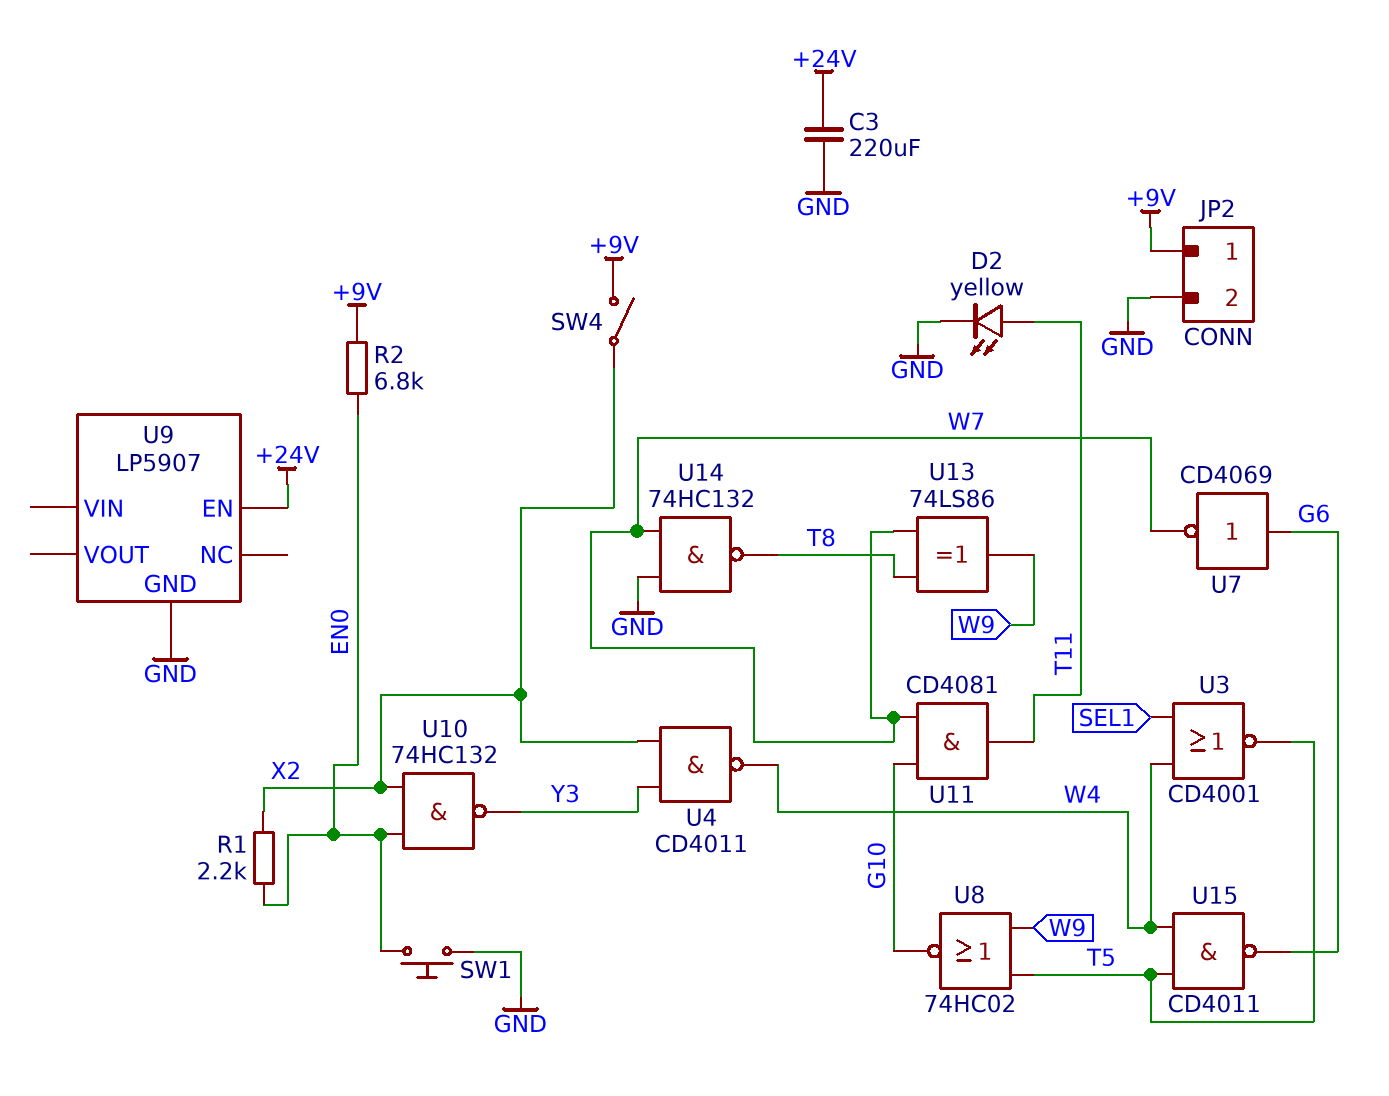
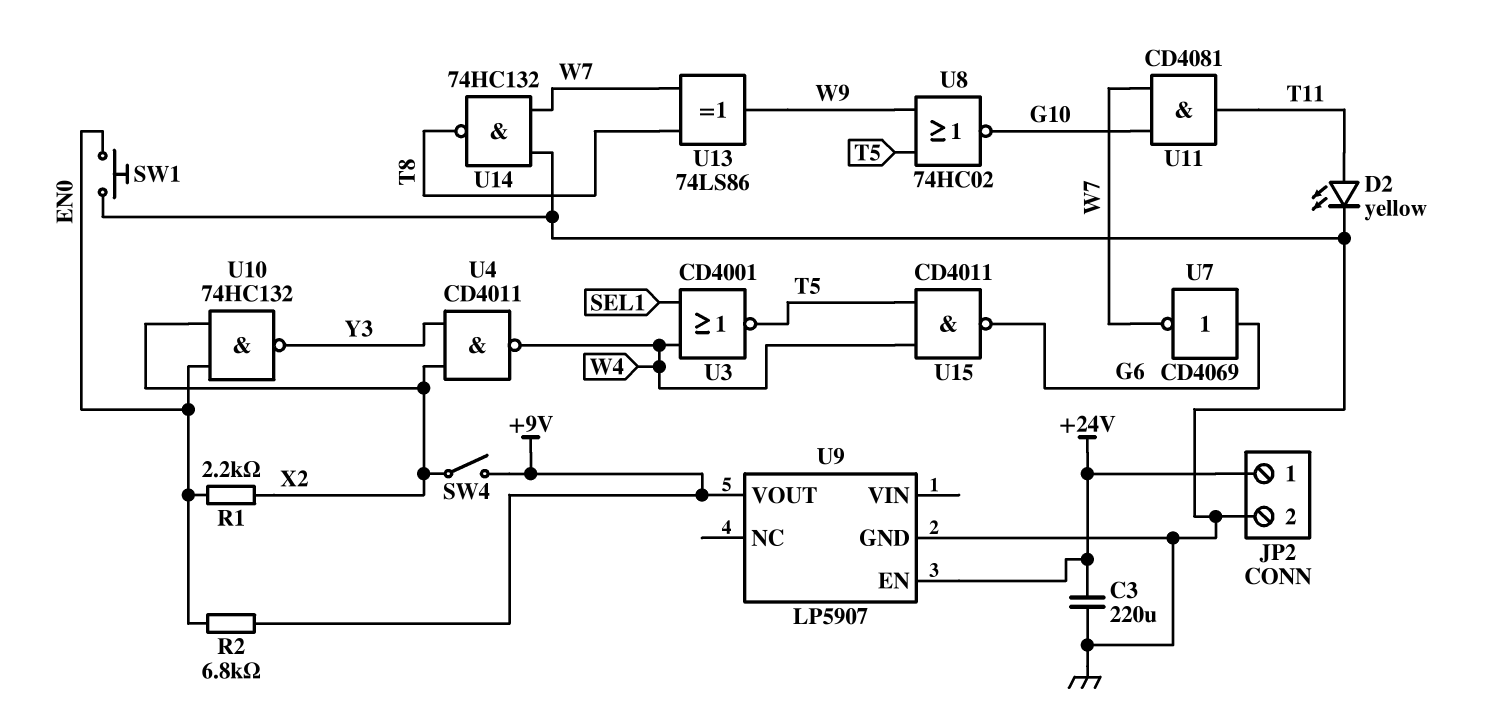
JP2 pin 1: +9V -> +24V
U9 pin VOUT: none -> +9V

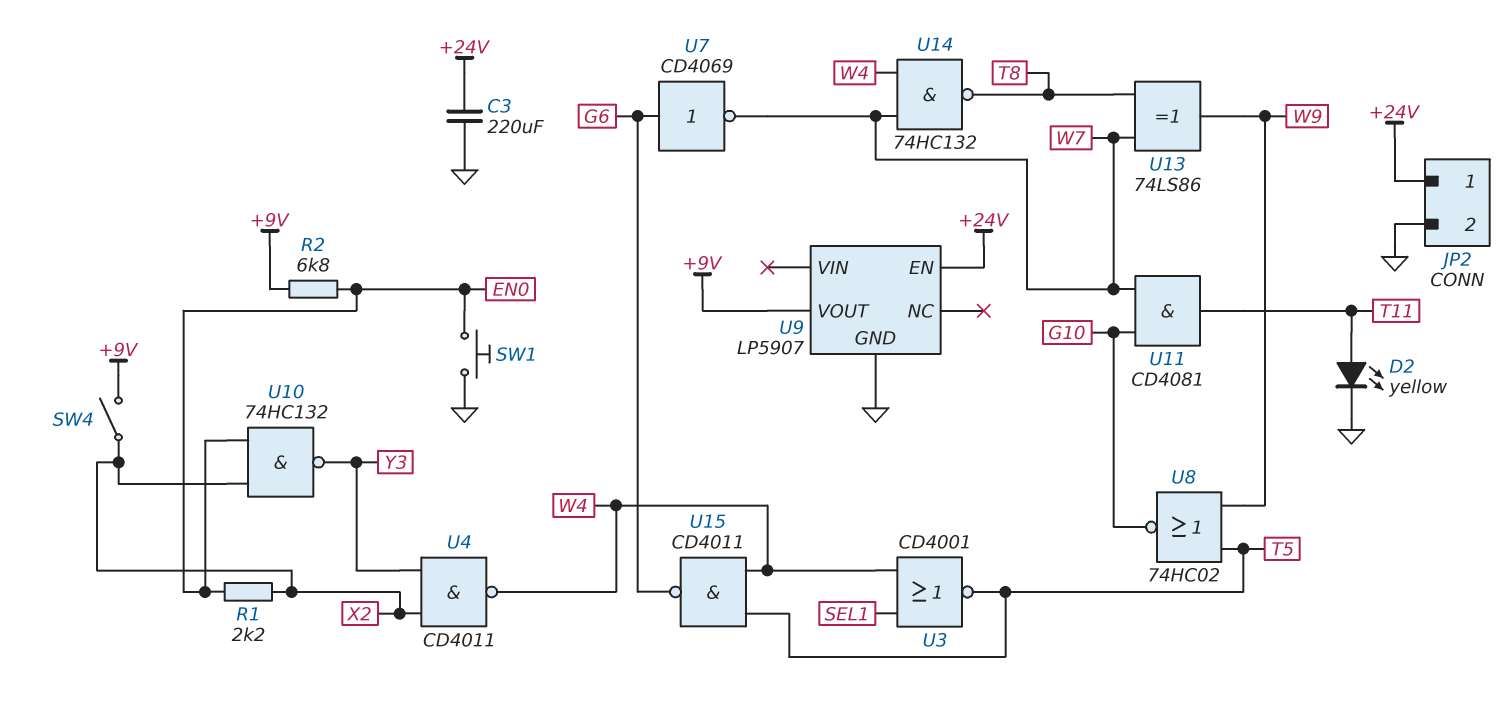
U14: NAND 74HC132 (in GND, in W7, out T8) -> NAND 74HC132 (in W4, in W7, out T8)

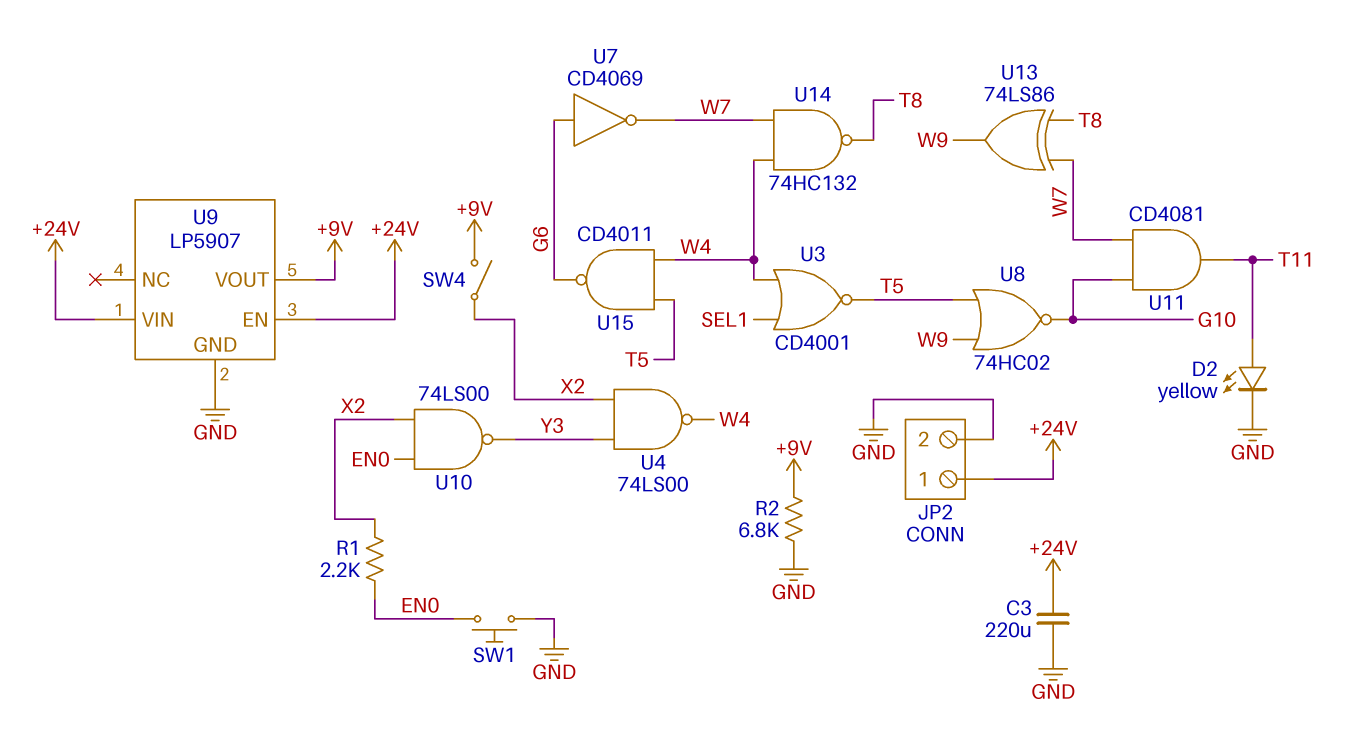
R2: 6.8k (+9V, EN0) -> 6.8k (+9V, GND)
U4: NAND CD4011 (in X2, in Y3, out W4) -> NAND 74LS00 (in X2, in Y3, out W4)
U9 pin VIN: none -> +24V
U10: NAND 74HC132 (in EN0, in X2, out Y3) -> NAND 74LS00 (in EN0, in X2, out Y3)

